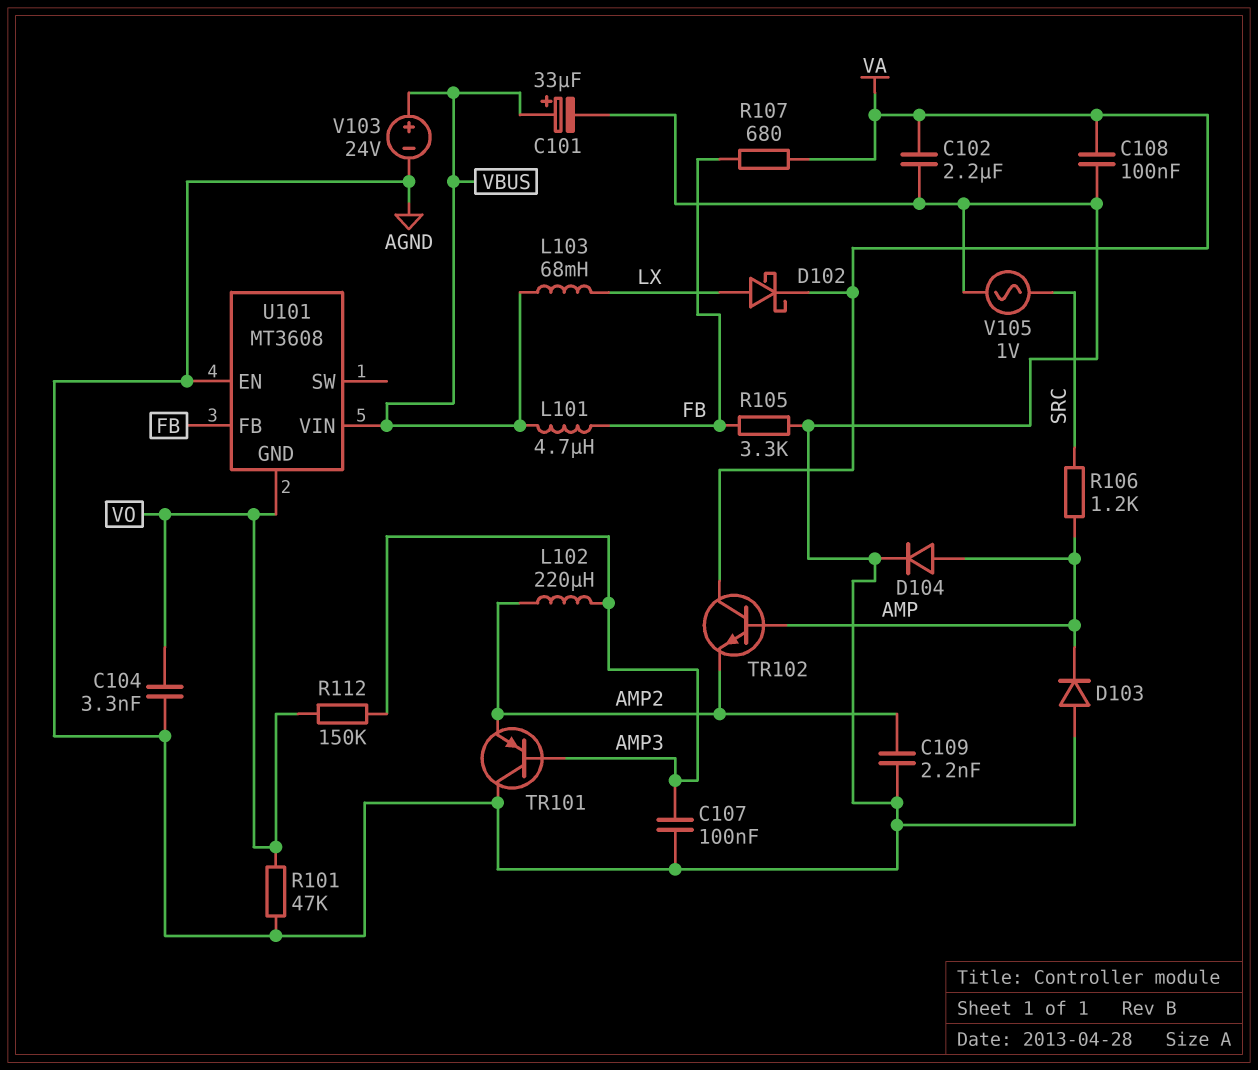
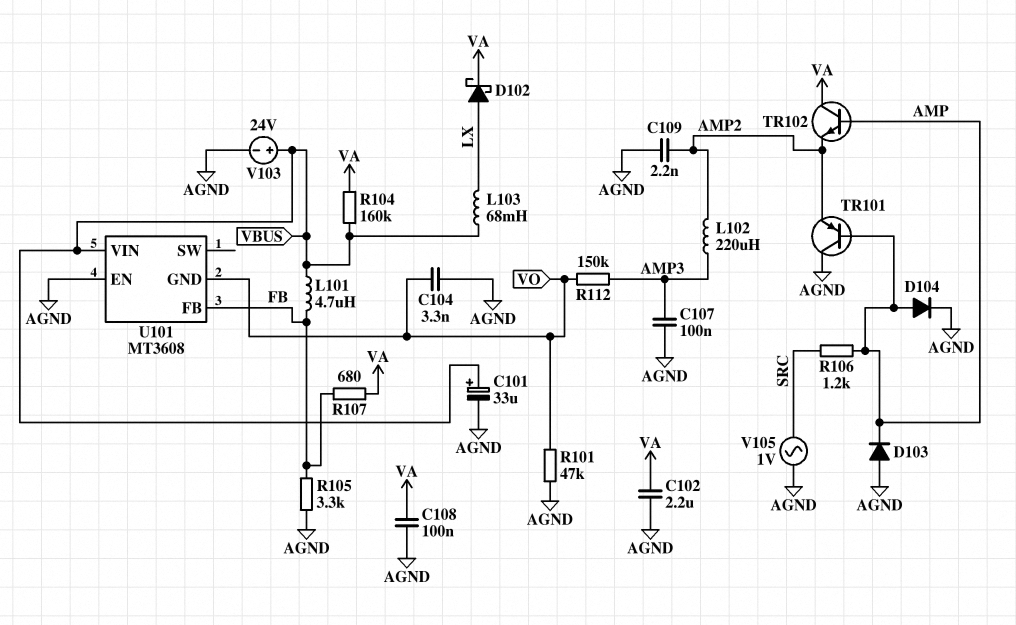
R104: none -> 160k (VA, VBUS)
TR101: PNP (B AMP3, C AGND, E AMP2) -> PNP (B AMP, C AGND, E AMP2)

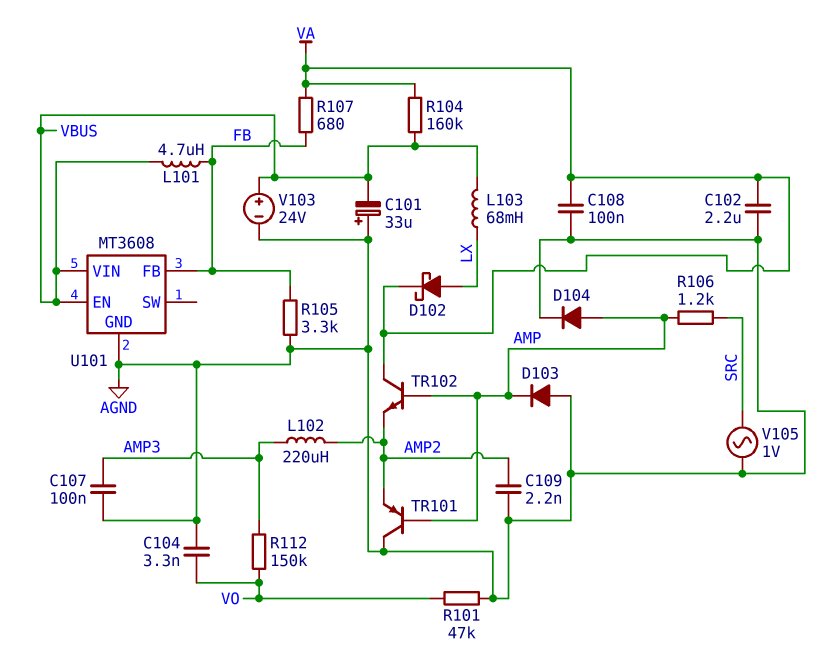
C101: 33uF (plus VBUS, minus AGND) -> 33uF (plus AGND, minus VBUS)
U101 pin EN: AGND -> VBUS
U101 pin GND: VO -> AGND

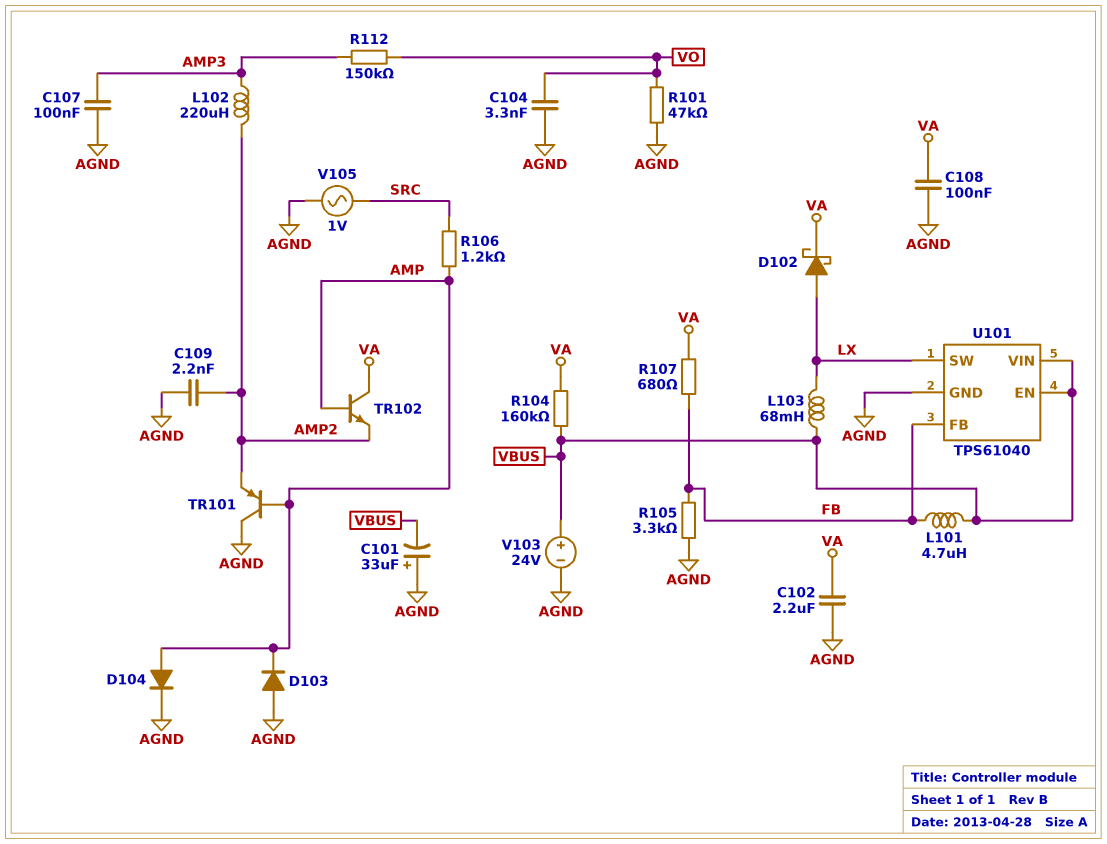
U101: MT3608 -> TPS61040
U101 pin SW: none -> LX

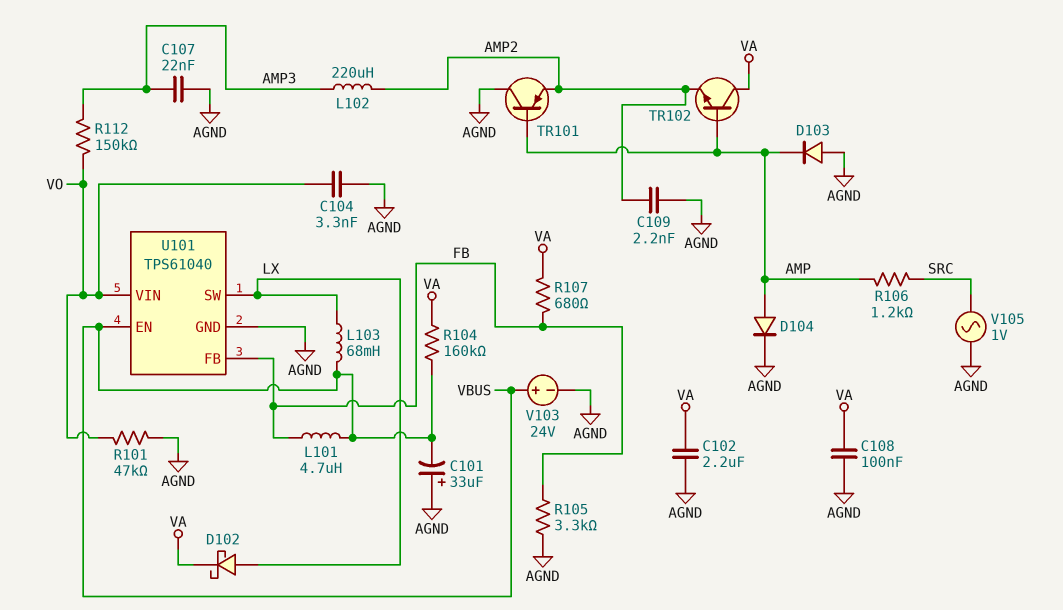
C107: 100nF (AGND, AMP3) -> 22nF (AGND, AMP3)
U101 pin VIN: VBUS -> VO

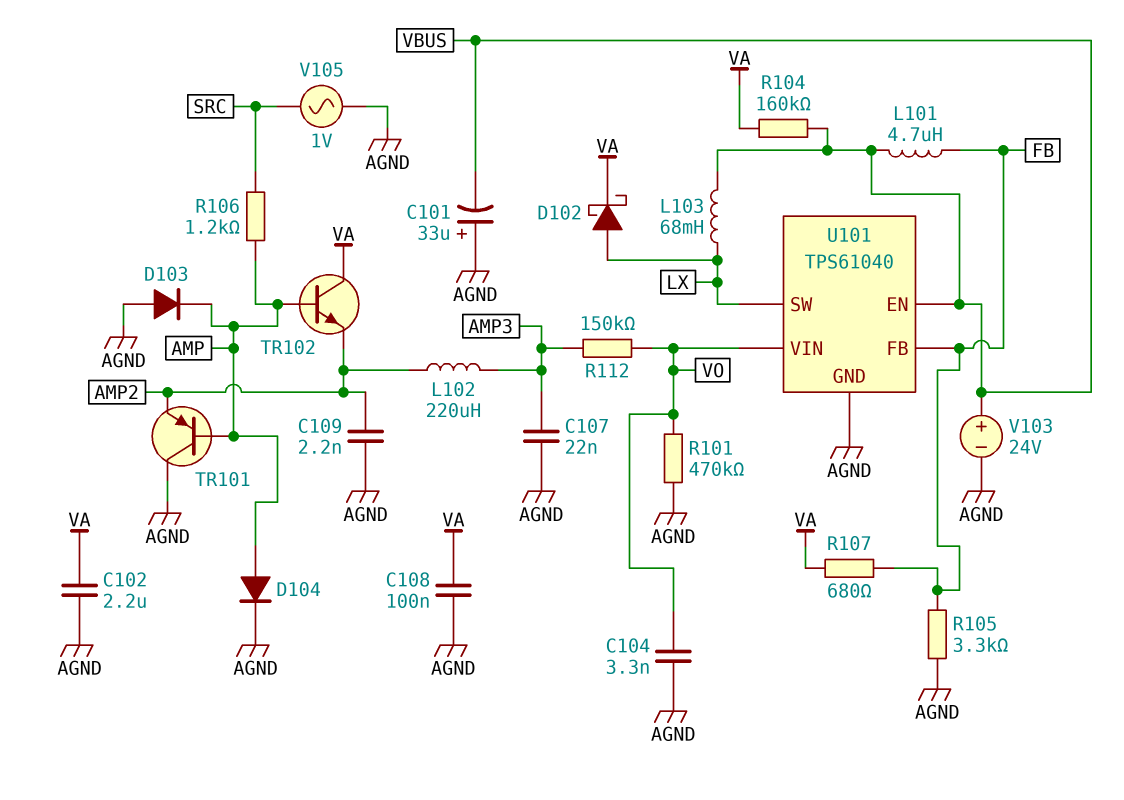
R101: 47k (AGND, VO) -> 470k (AGND, VO)

